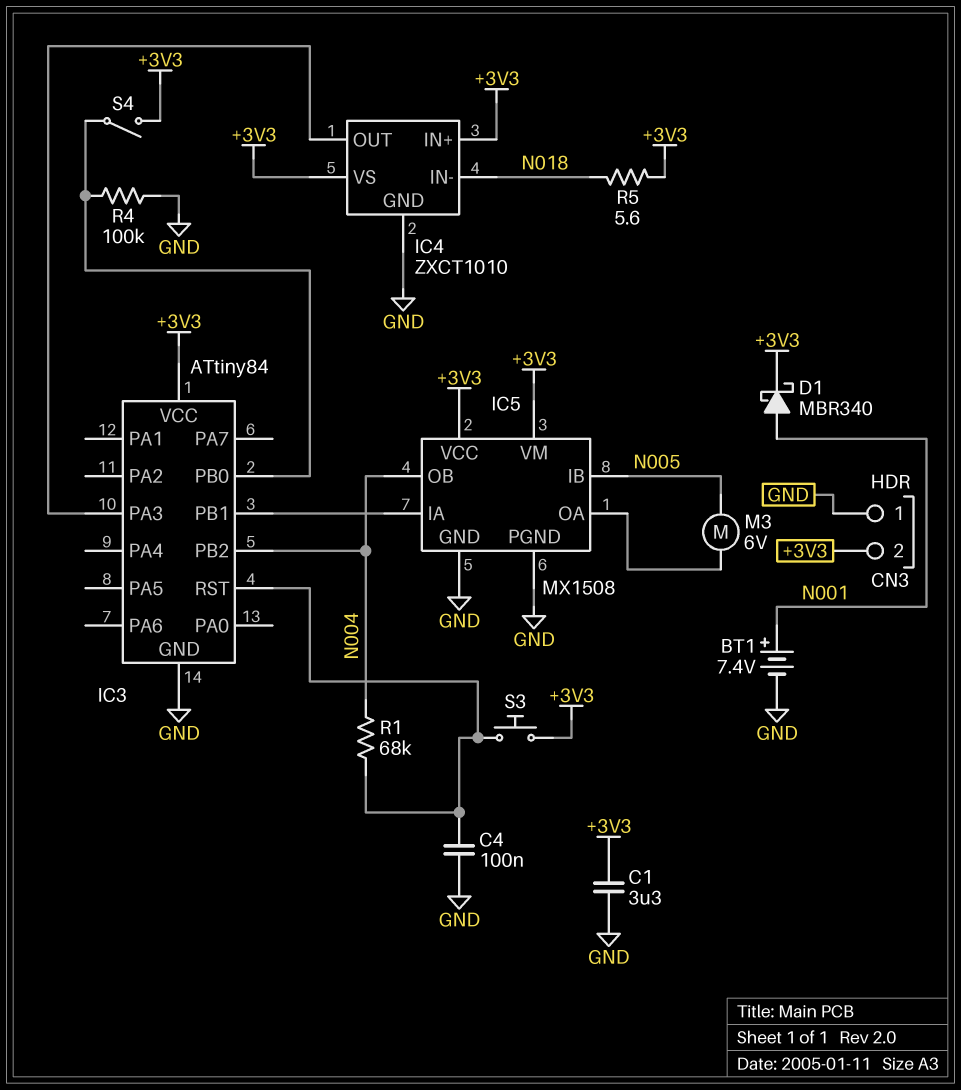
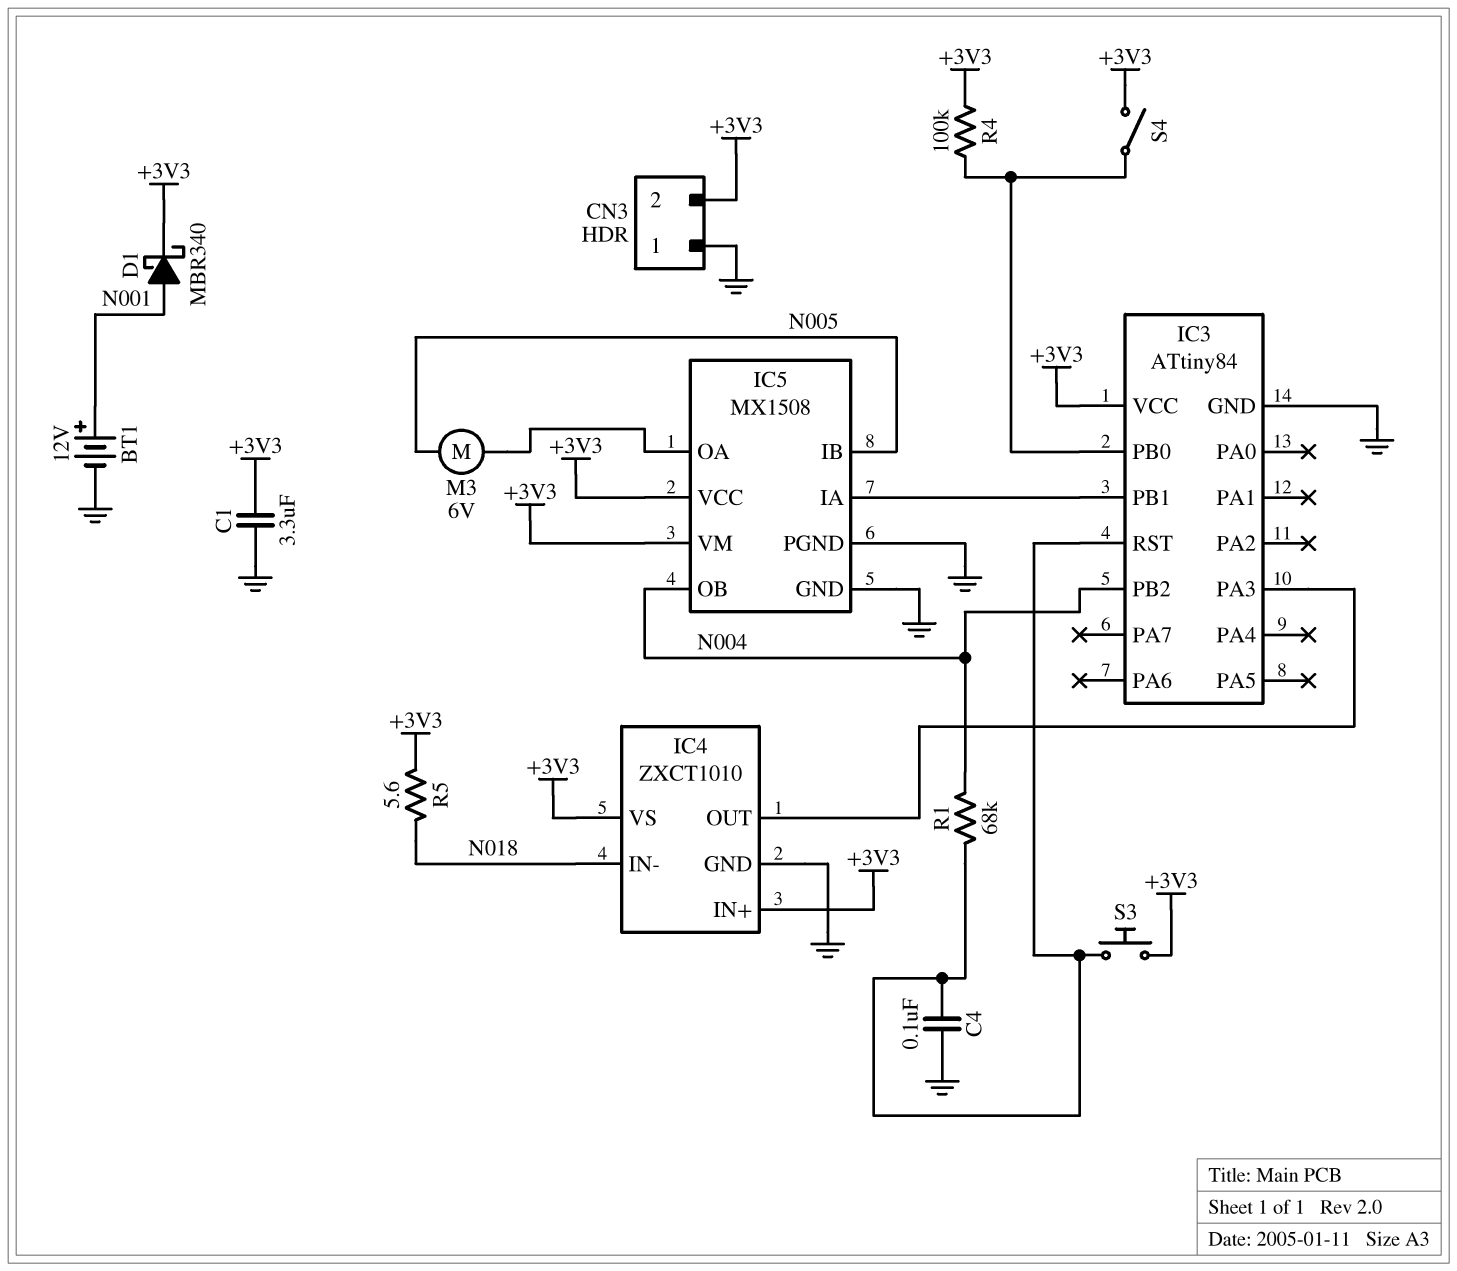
BT1: 7.4V (plus N001, minus GND) -> 12V (plus N001, minus GND)
R4: 100k (GND, IC3/PB0) -> 100k (+3V3, IC3/PB0)

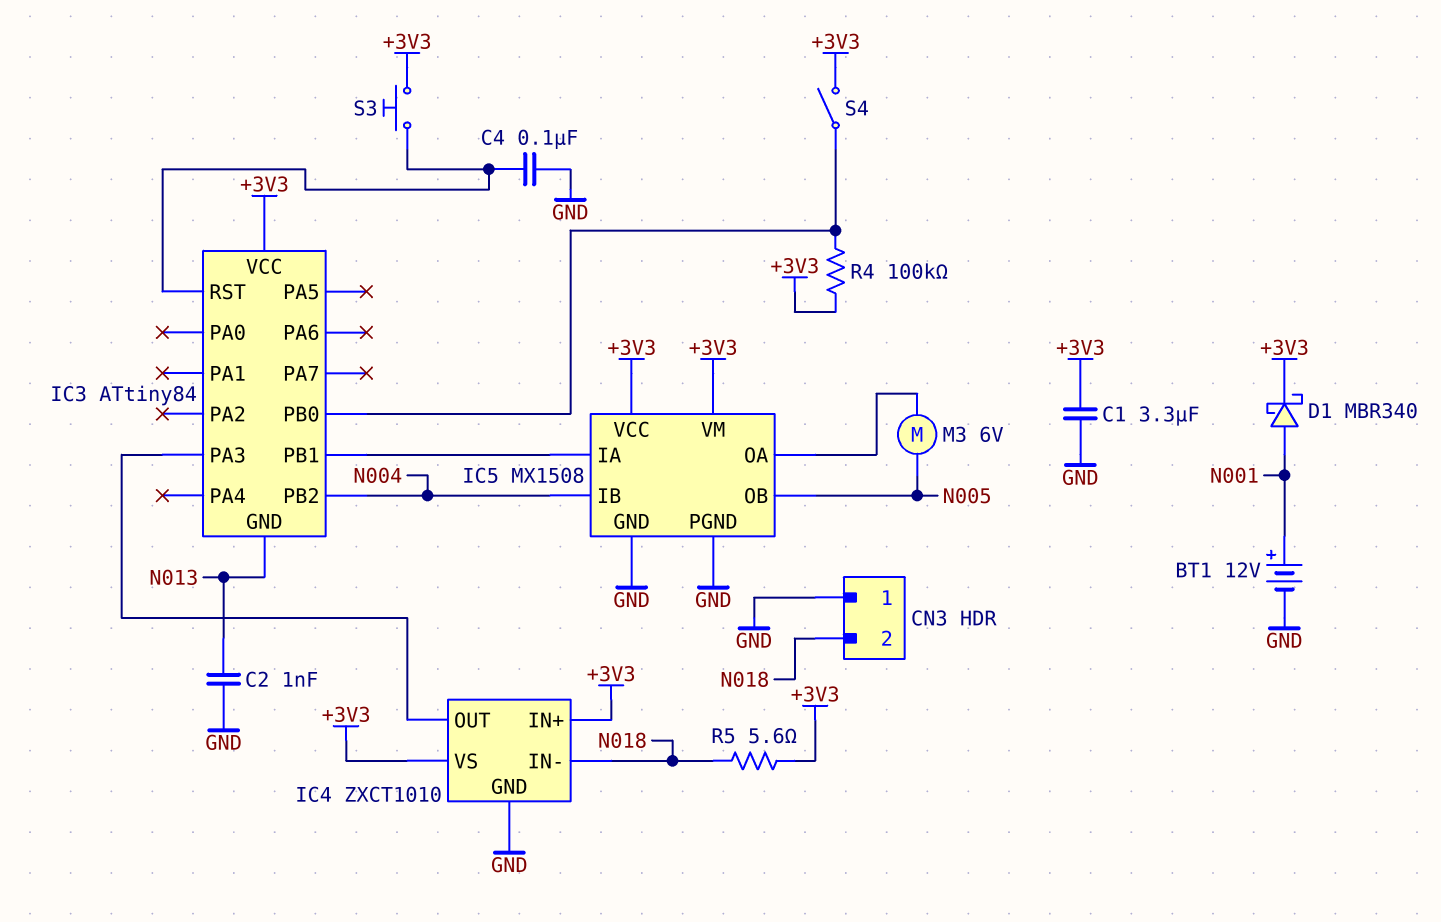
C2: none -> 1nF (GND, N013)
CN3 pin 2: +3V3 -> N018
IC3 pin GND: GND -> N013
IC5 pin IB: N005 -> N004
IC5 pin OB: N004 -> N005
R1: 68k (IC3/RST, N004) -> none

